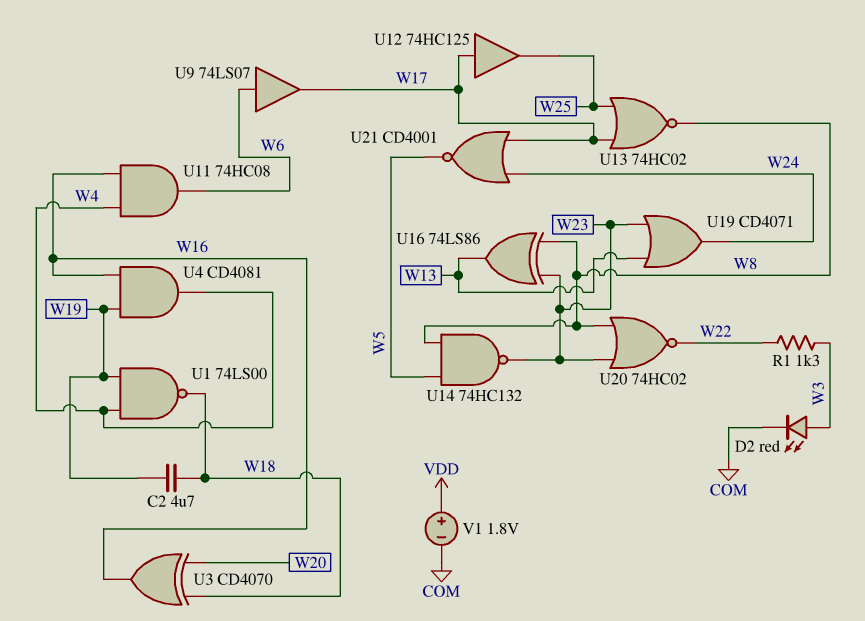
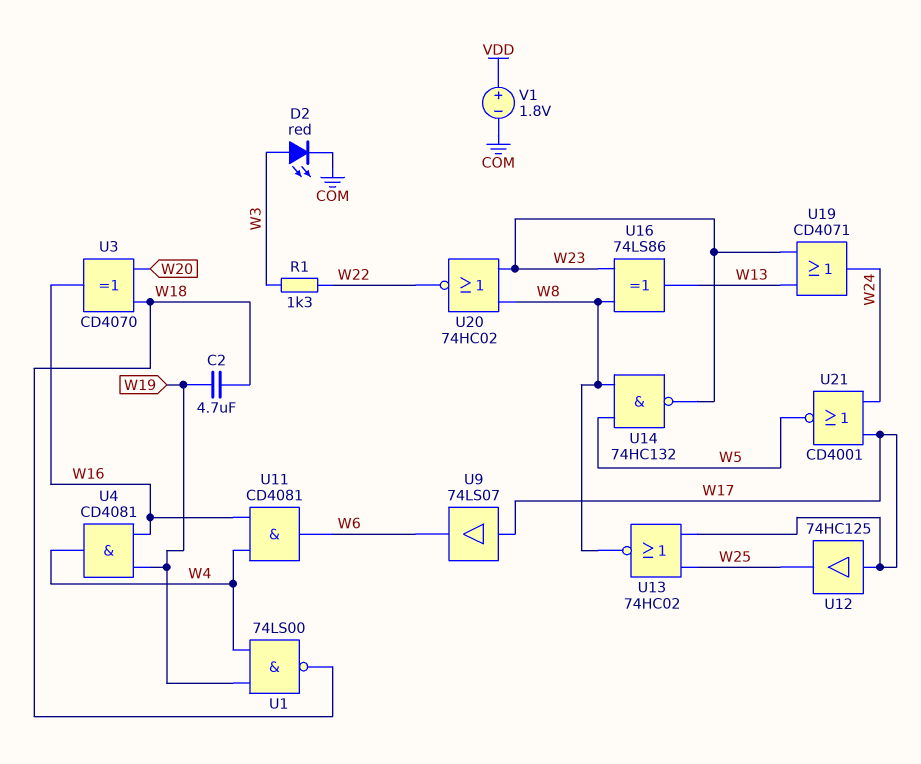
U9: buffer 74LS07 (in W6, out W17) -> buffer 74LS07 (in W17, out W6)
U11: AND 74HC08 (in W4, in W16, out W6) -> AND CD4081 (in W4, in W16, out W6)

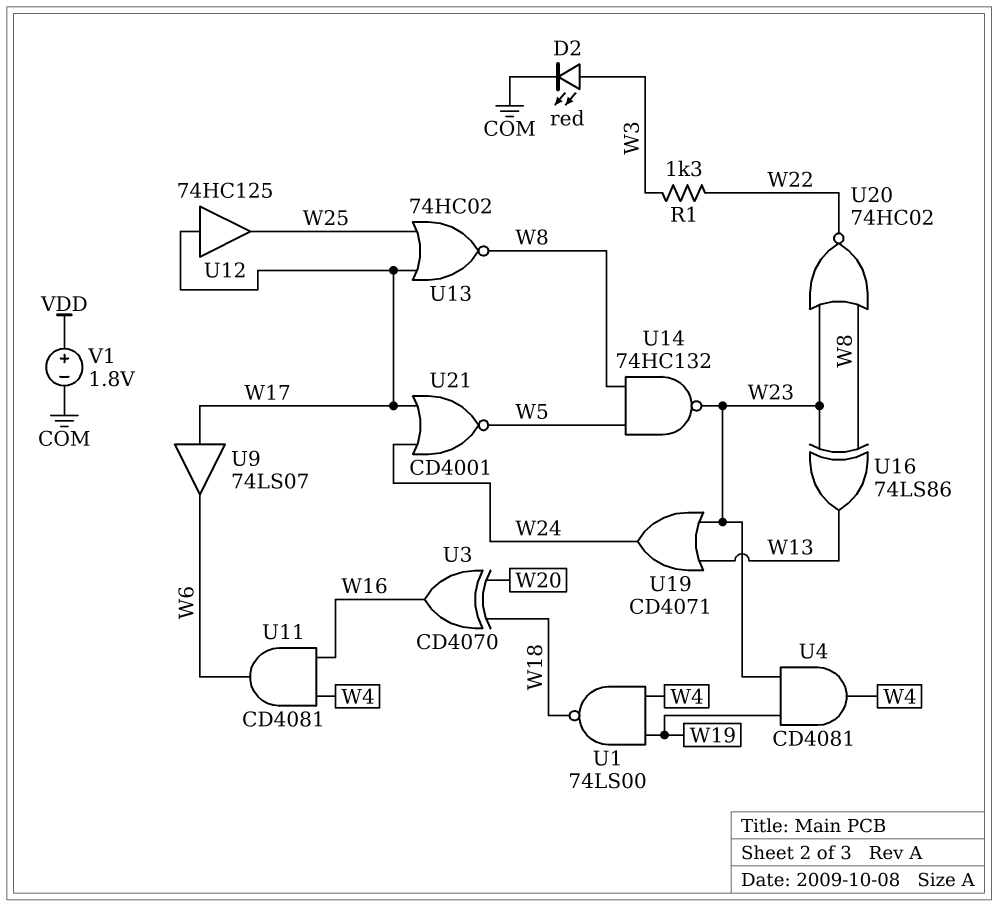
C2: 4.7uF (W18, W19) -> none
U4: AND CD4081 (in W16, in W19, out W4) -> AND CD4081 (in W19, in W23, out W4)

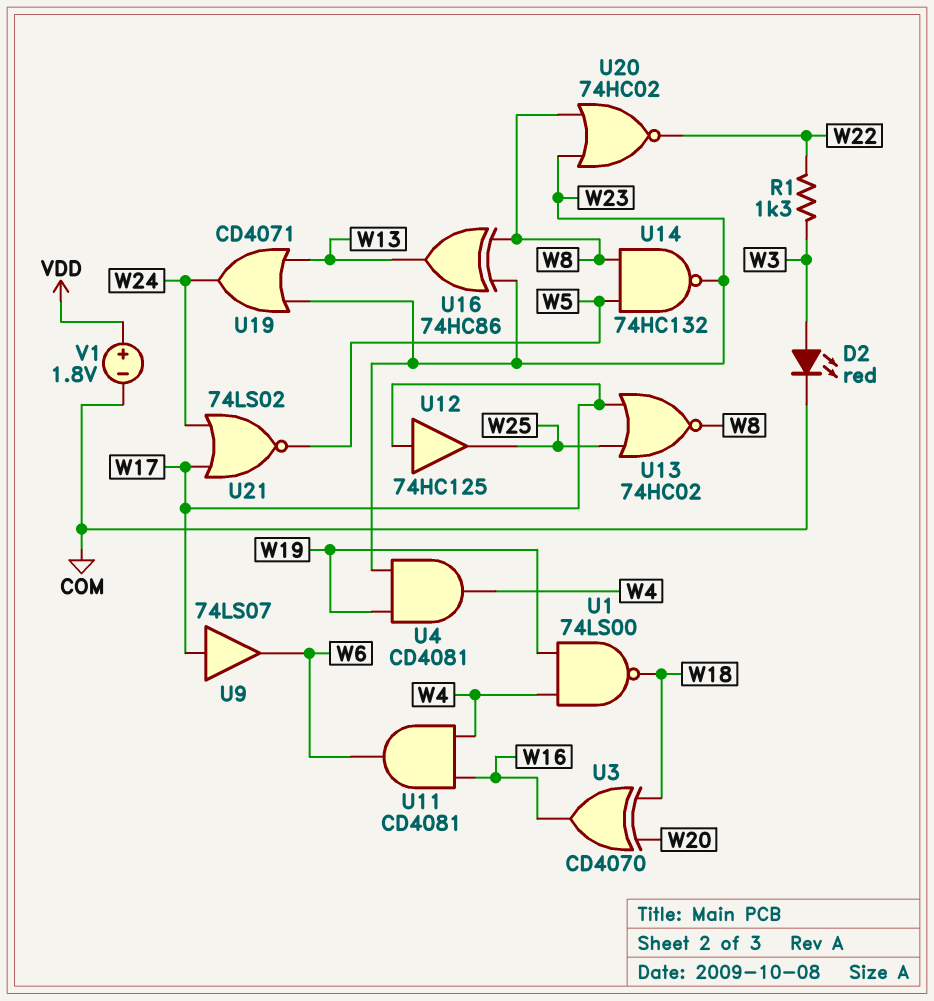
U16: XOR 74LS86 (in W8, in W23, out W13) -> XOR 74HC86 (in W8, in W23, out W13)
U21: NOR CD4001 (in W17, in W24, out W5) -> NOR 74LS02 (in W17, in W24, out W5)

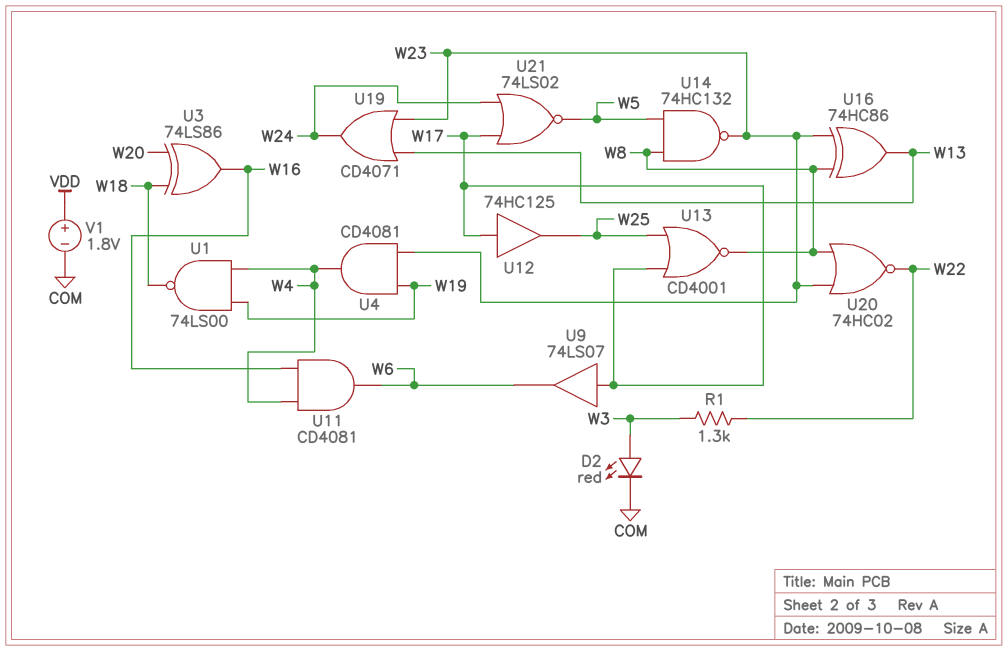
U3: XOR CD4070 (in W18, in W20, out W16) -> XOR 74LS86 (in W18, in W20, out W16)
U13: NOR 74HC02 (in W17, in W25, out W8) -> NOR CD4001 (in W17, in W25, out W8)

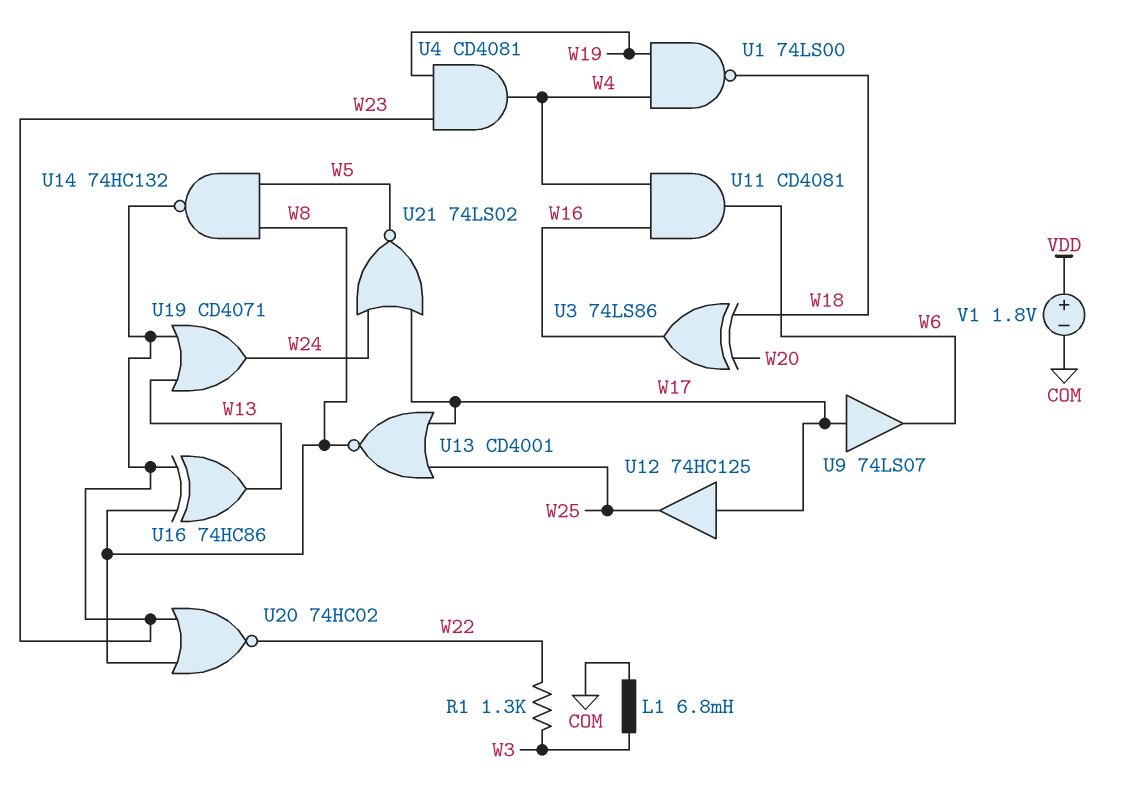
D2: LED red (A W3, K COM) -> none
L1: none -> 6.8mH (COM, W3)

